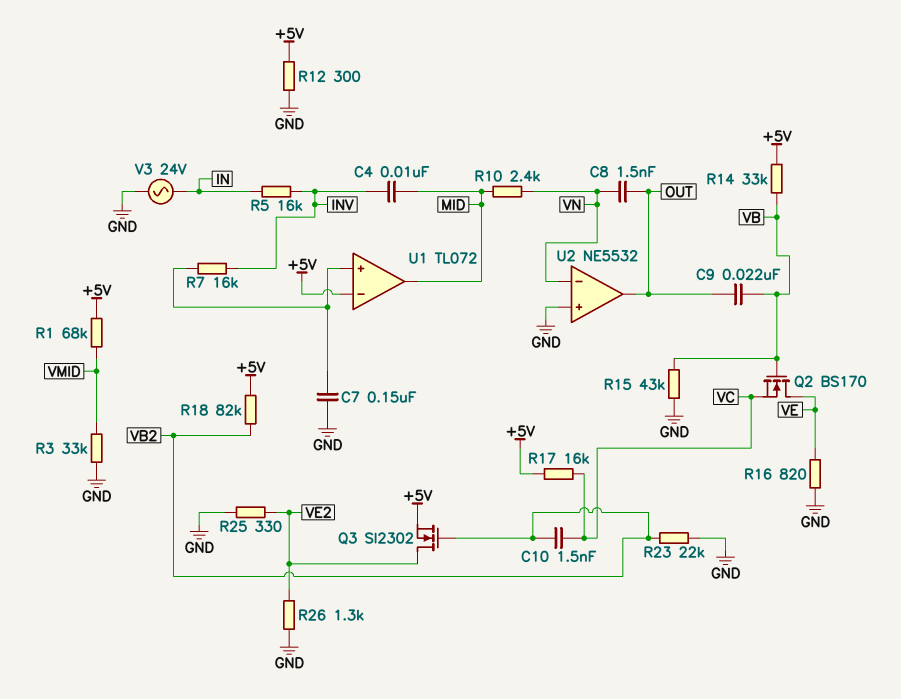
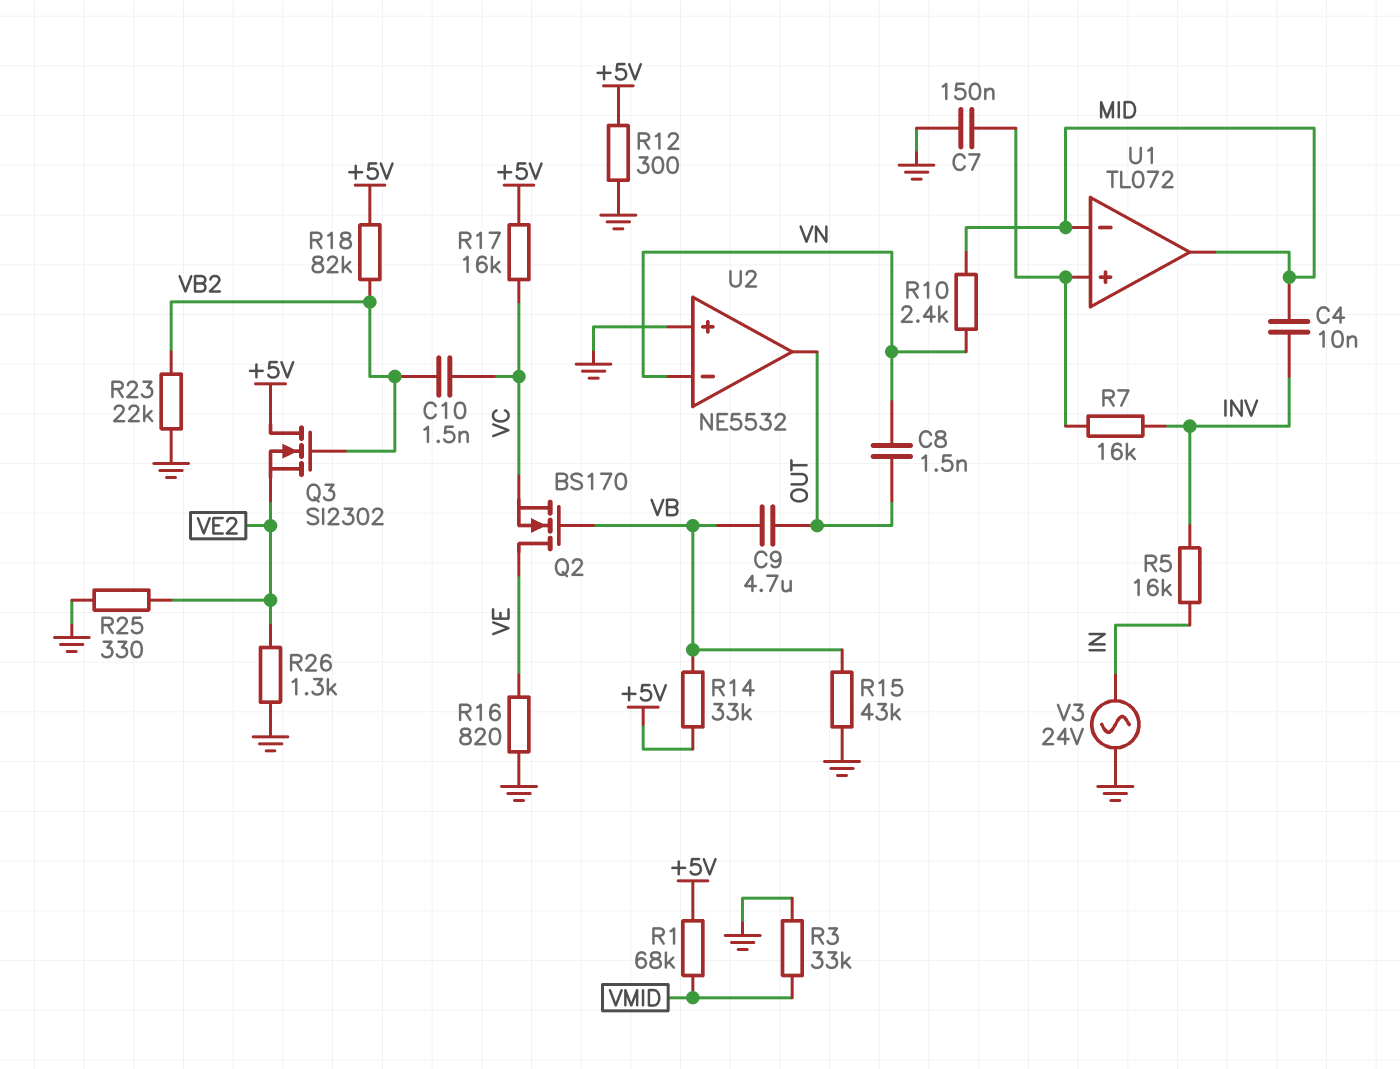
C9: 22nF (OUT, VB) -> 4.7uF (OUT, VB)
Q3: NMOS SI2302 (G VB2, D VE2, S +5V) -> NMOS SI2302 (G VB2, D +5V, S VE2)
U1 pin in-: +5V -> MID

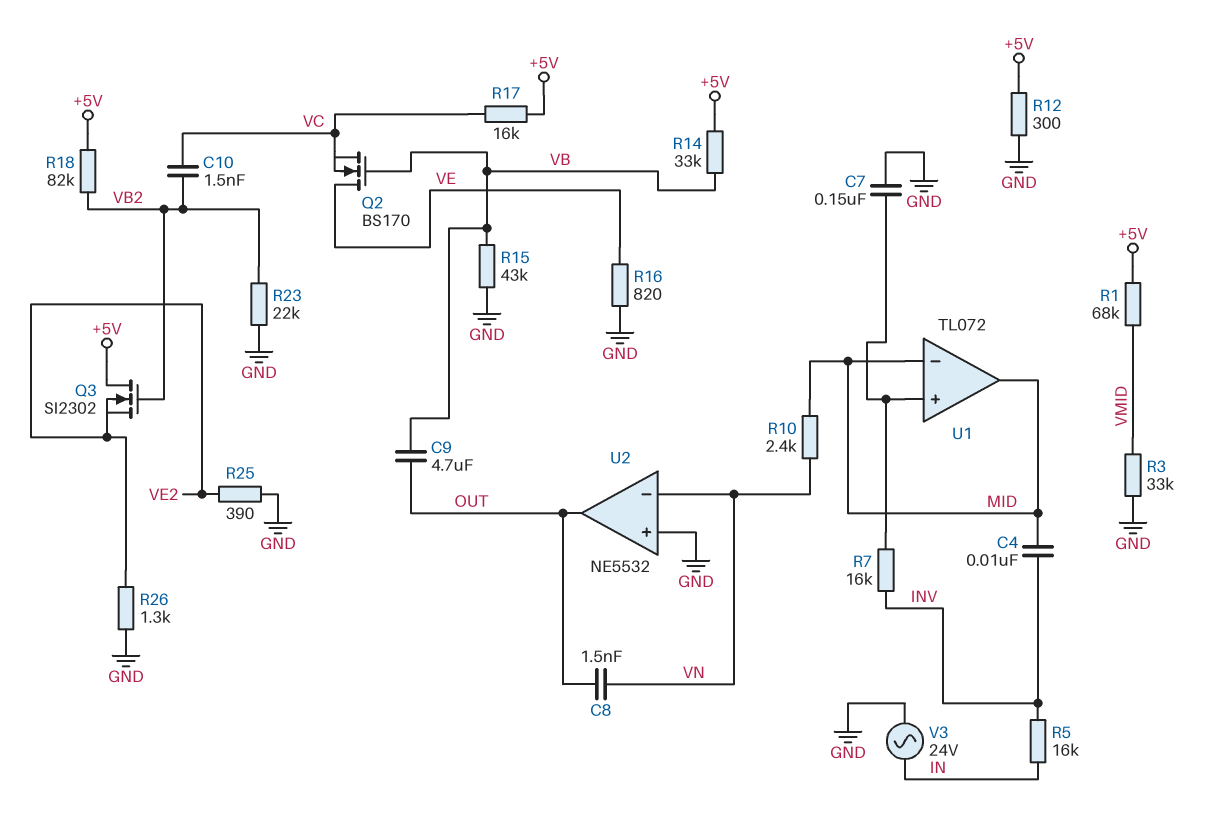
R25: 330 (GND, VE2) -> 390 (GND, VE2)

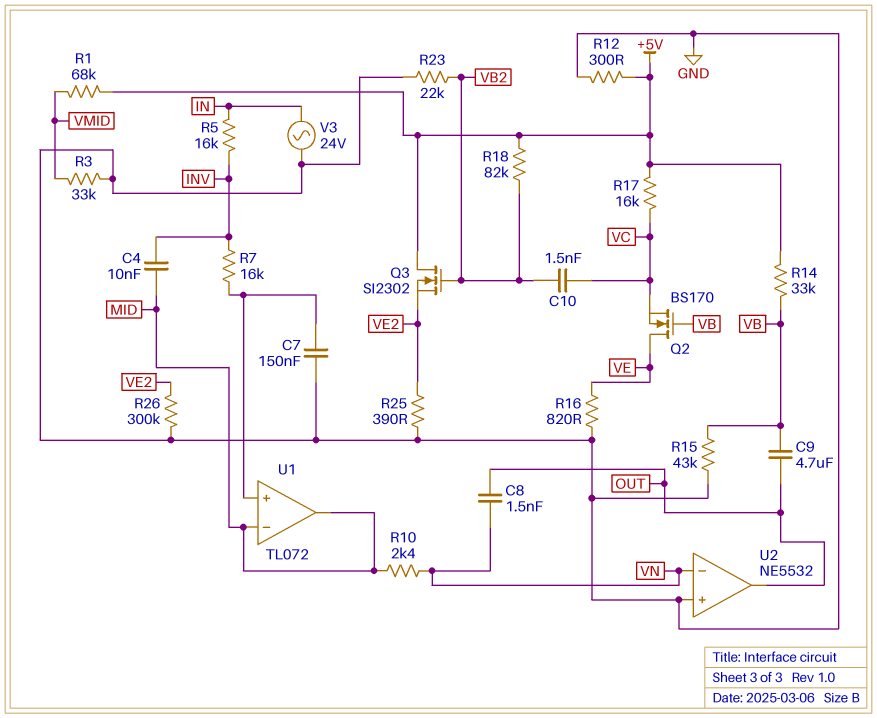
R26: 1.3k (GND, VE2) -> 300k (GND, VE2)

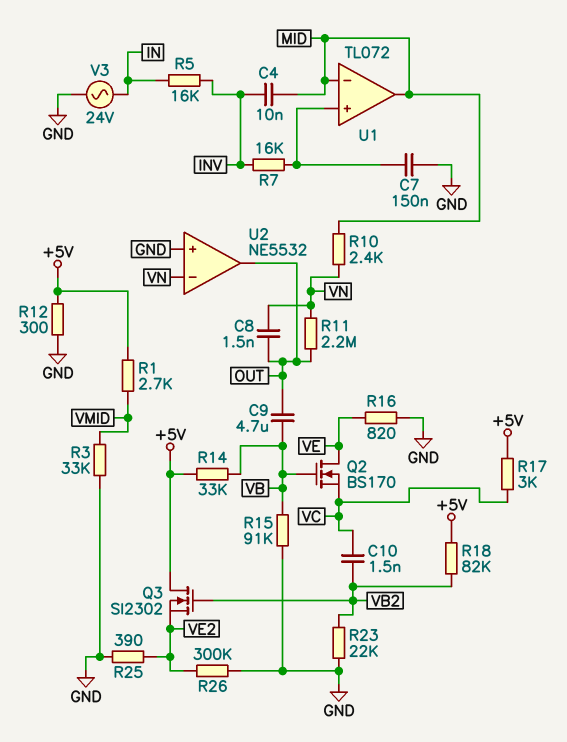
R1: 68k (+5V, VMID) -> 2.7k (+5V, VMID)
R11: none -> 2.2M (OUT, VN)
R15: 43k (GND, VB) -> 91k (GND, VB)
R17: 16k (+5V, VC) -> 3k (+5V, VC)

